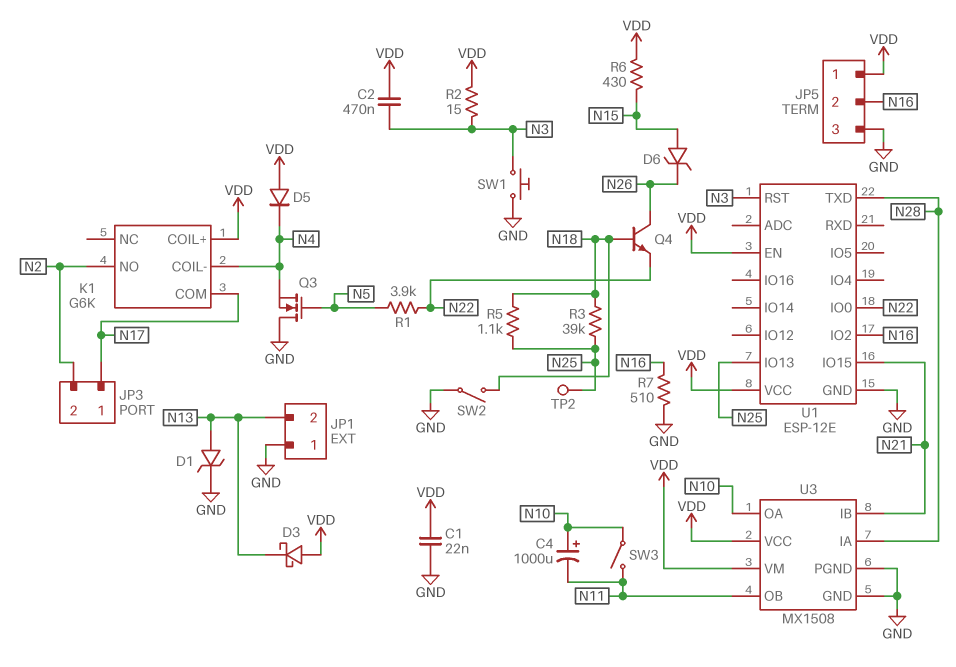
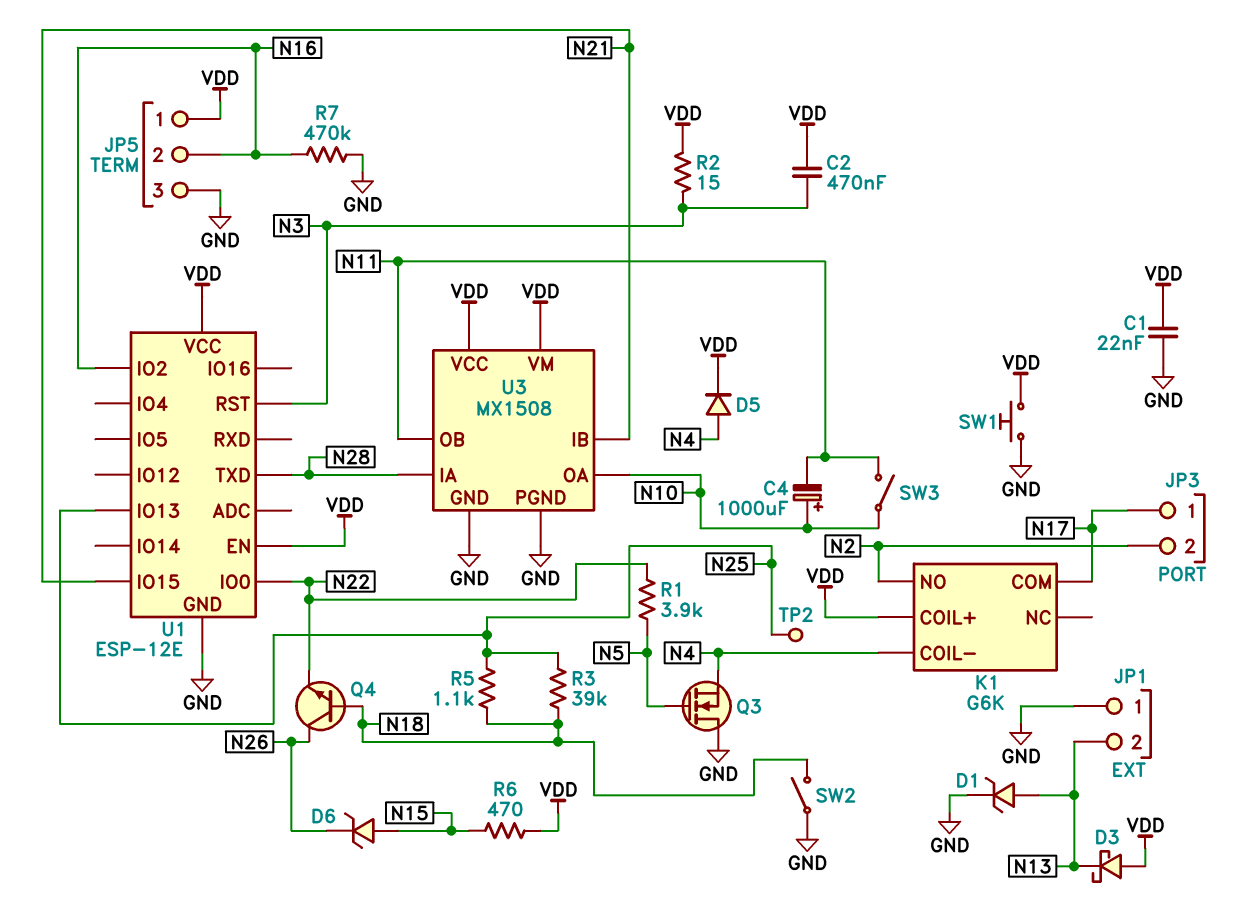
D5: diode (A VDD, K N4) -> diode (A N4, K VDD)
R6: 430 (N15, VDD) -> 470 (N15, VDD)
R7: 510 (GND, N16) -> 470k (GND, N16)
SW1: button (GND, N3) -> button (GND, VDD)

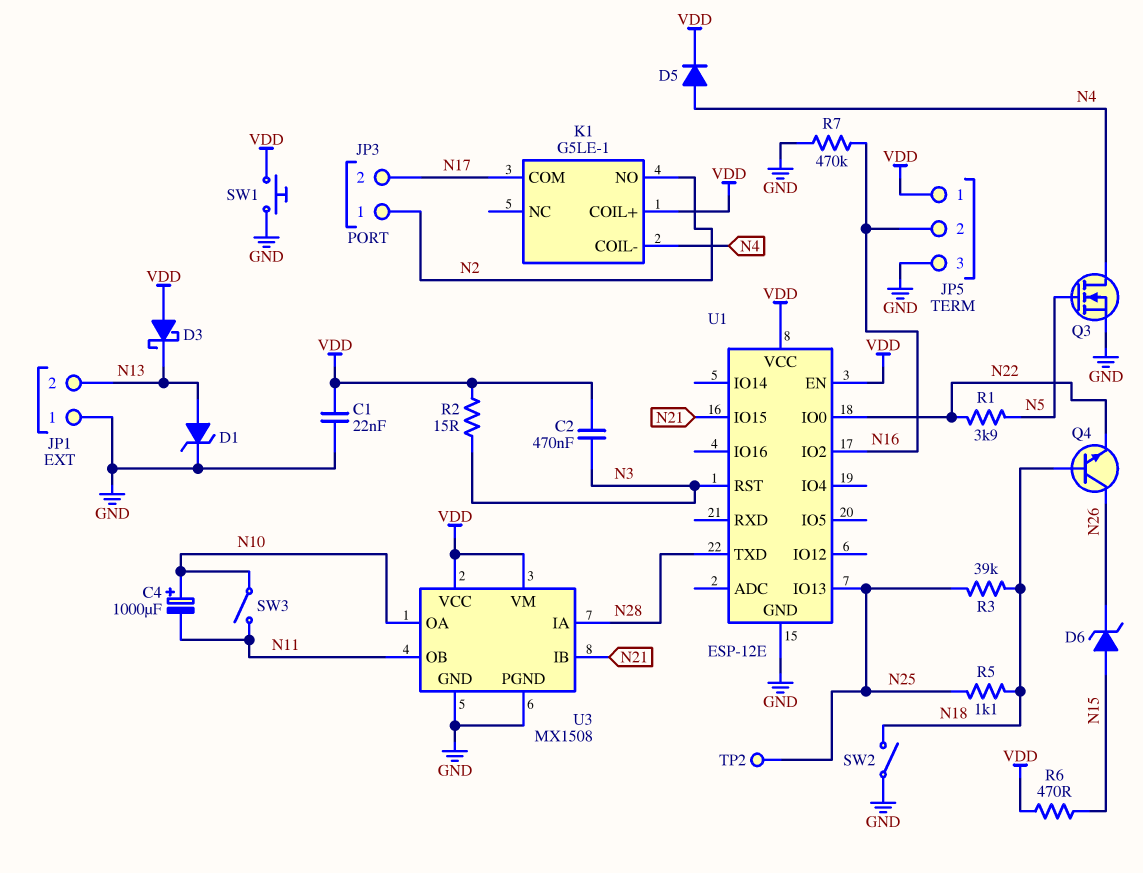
JP3 pin 1: N17 -> N2
JP3 pin 2: N2 -> N17
K1: G6K -> G5LE-1
Q3: NMOS (G N5, D GND, S N4) -> NMOS (G N5, D N4, S GND)

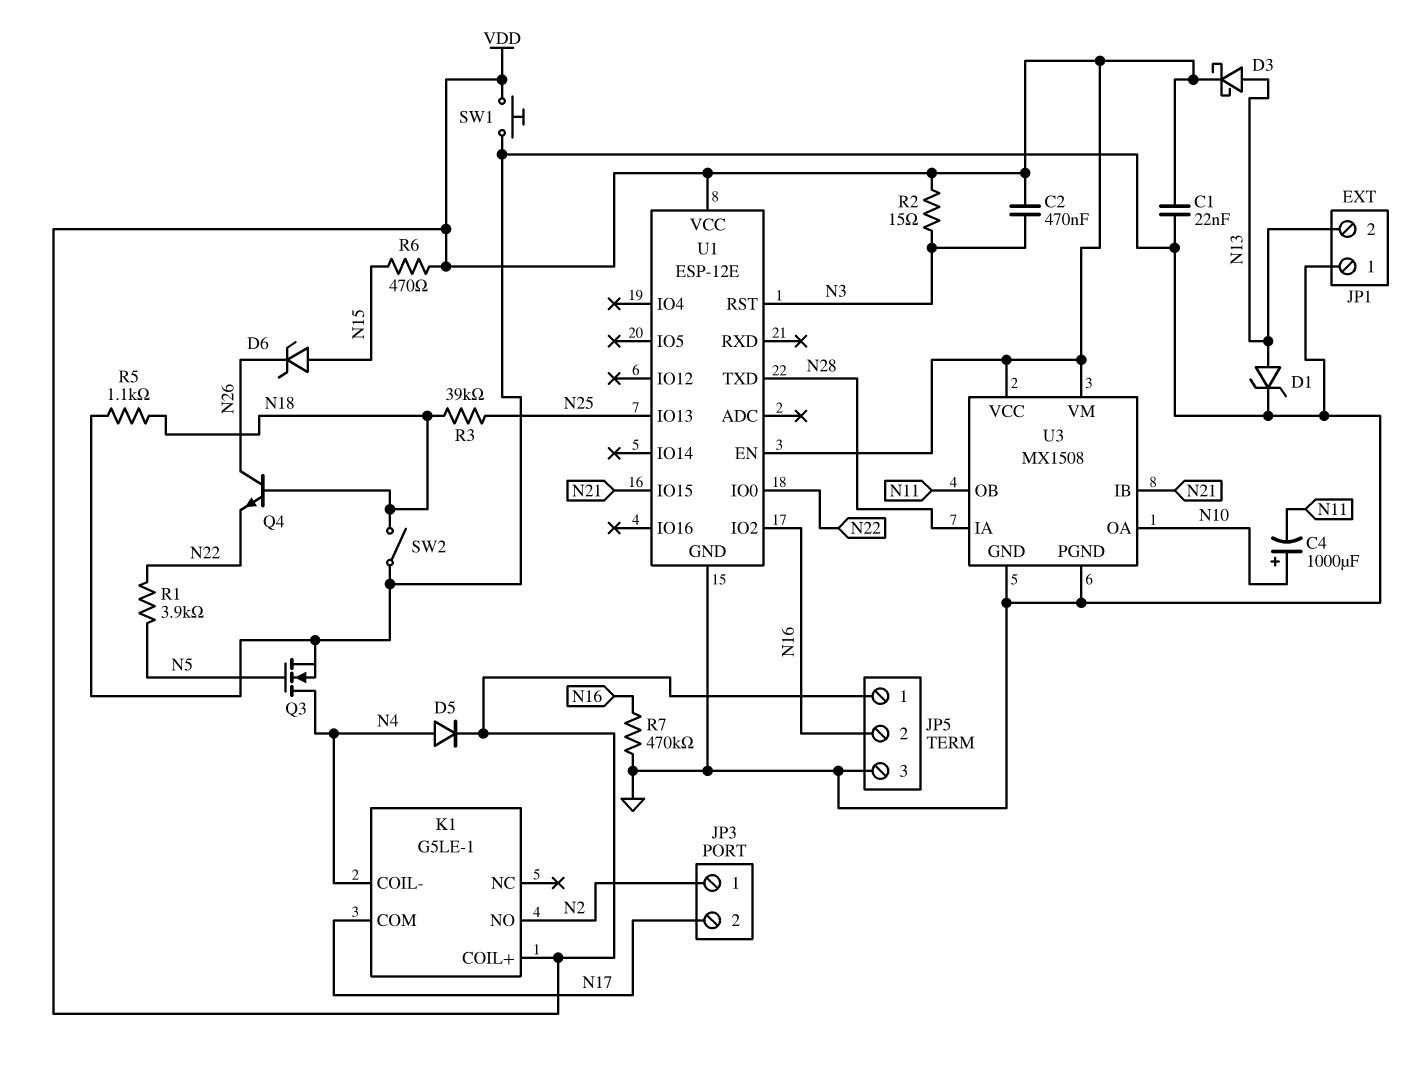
D3: schottky (A VDD, K N13) -> schottky (A N13, K VDD)
R5: 1.1k (N18, N25) -> 1.1k (GND, N18)
SW3: switch (N10, N11) -> none
TP2: test point (N25) -> none

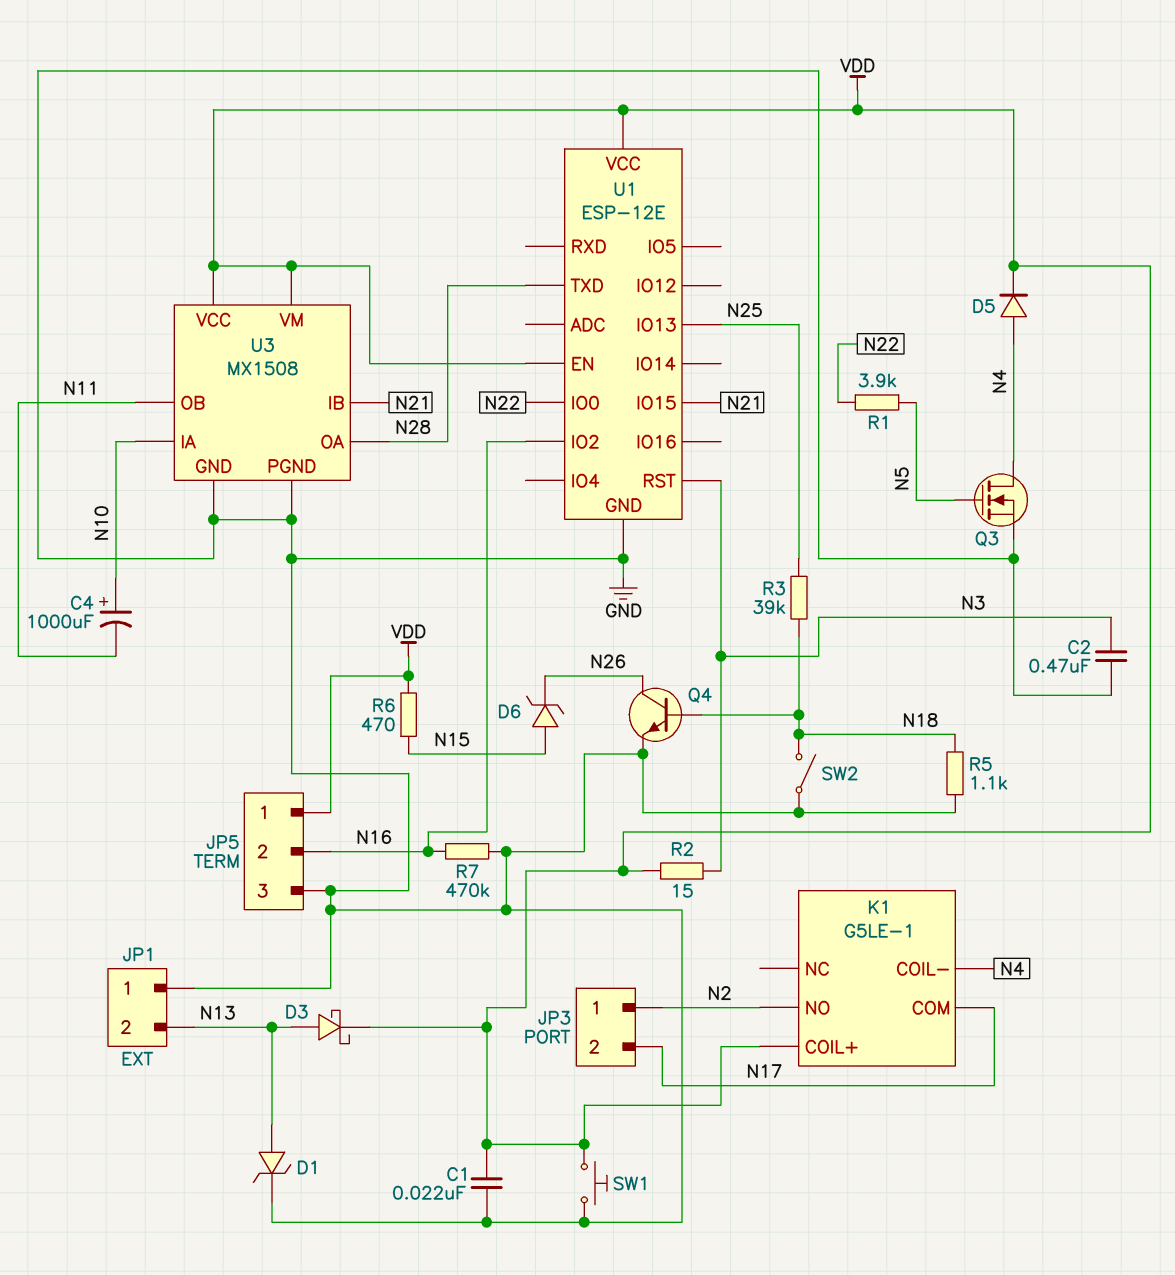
C2: 470nF (N3, VDD) -> 470nF (GND, N3)
Q4: NPN (B N18, C N26, E N22) -> NPN (B N18, C N26, E GND)
U3 pin IA: N28 -> N10
U3 pin OA: N10 -> N28

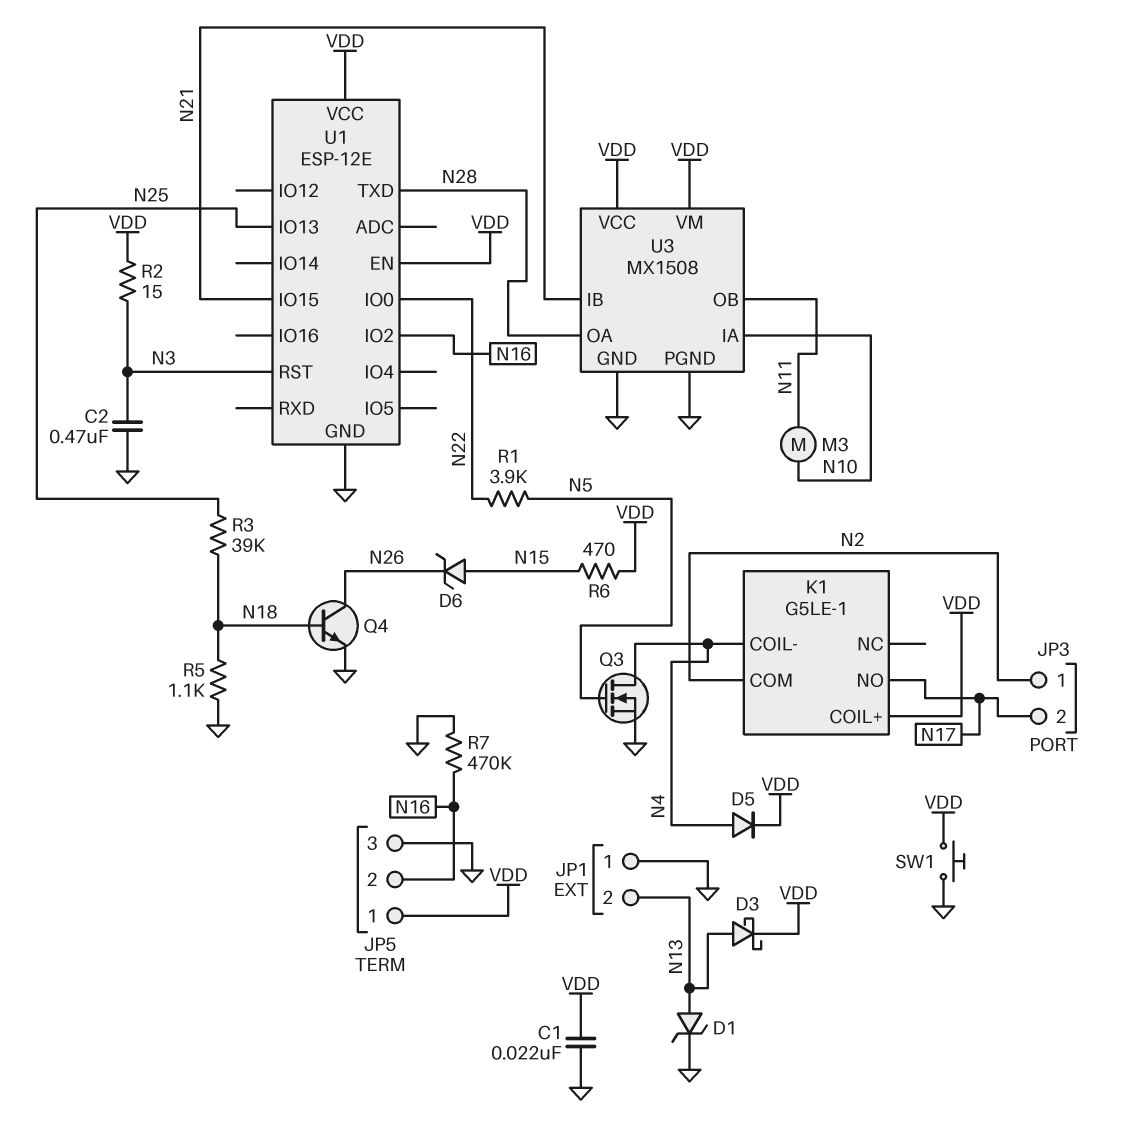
C4: 1000uF (plus N10, minus N11) -> none
K1 pin COM: N17 -> N2
K1 pin NO: N2 -> N17
M3: none -> motor (N10, N11)
SW2: switch (GND, N18) -> none

